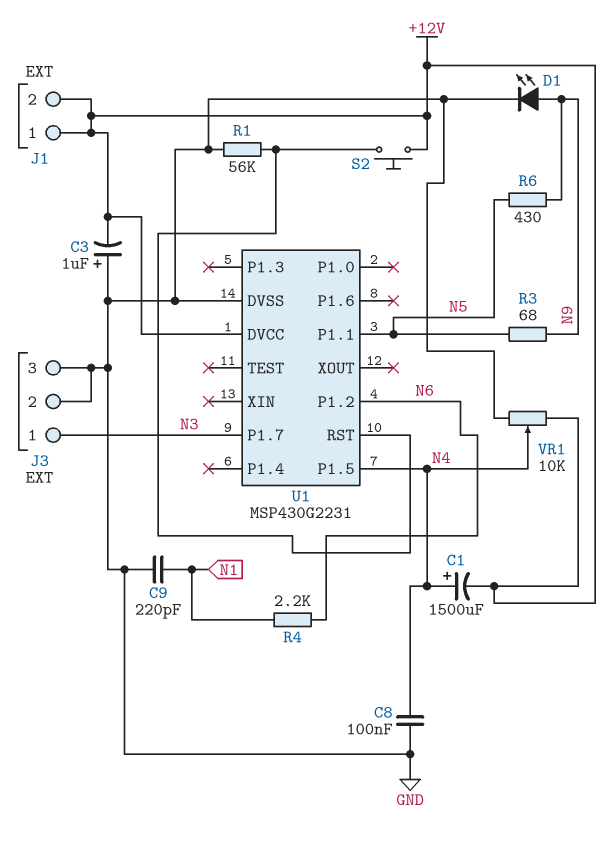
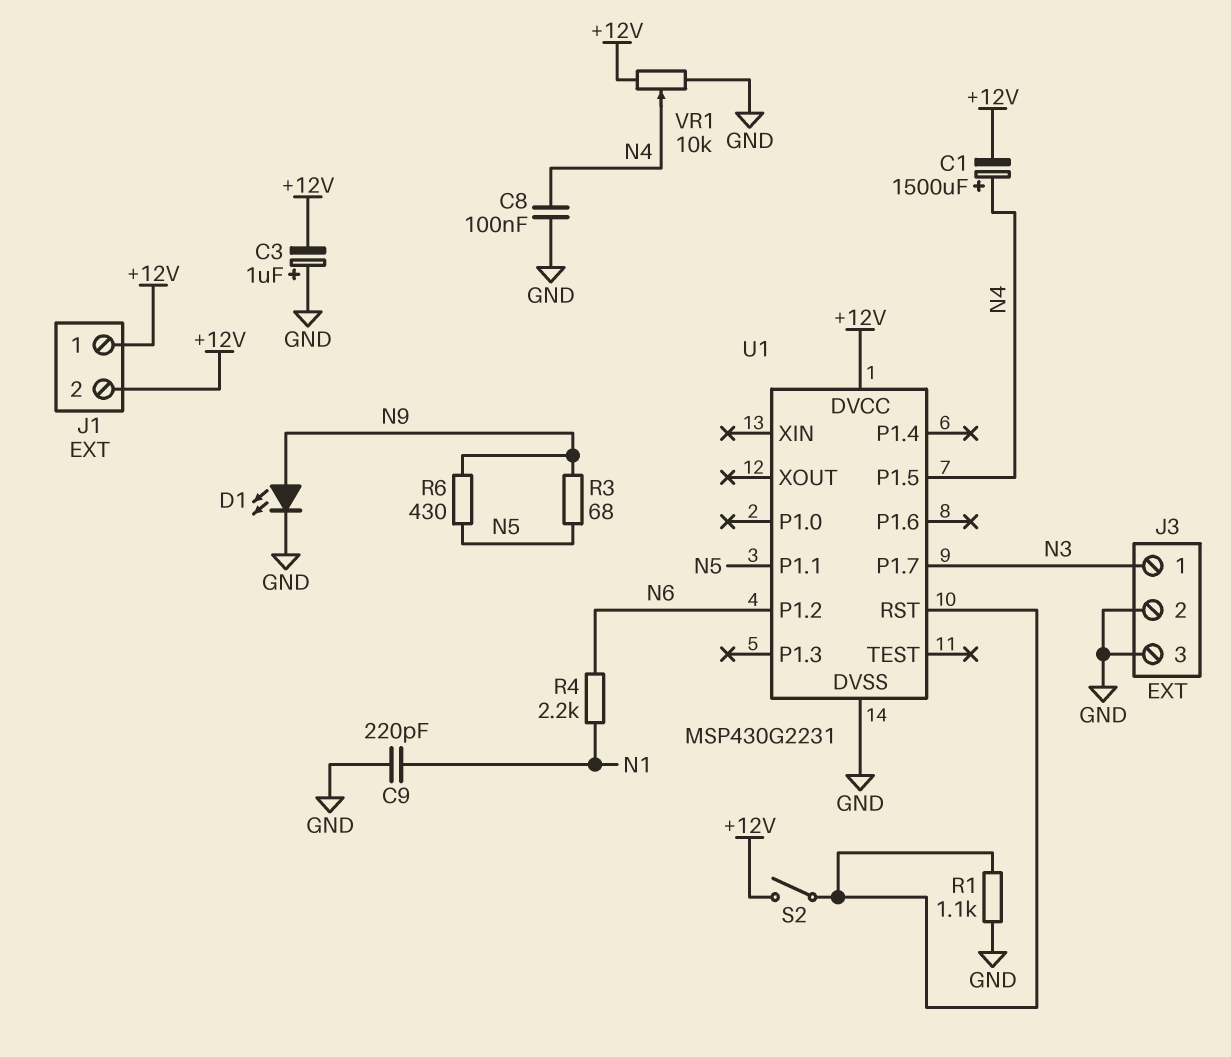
R1: 56k (GND, U1/RST) -> 1.1k (GND, U1/RST)
S2: button (+12V, U1/RST) -> switch (+12V, U1/RST)

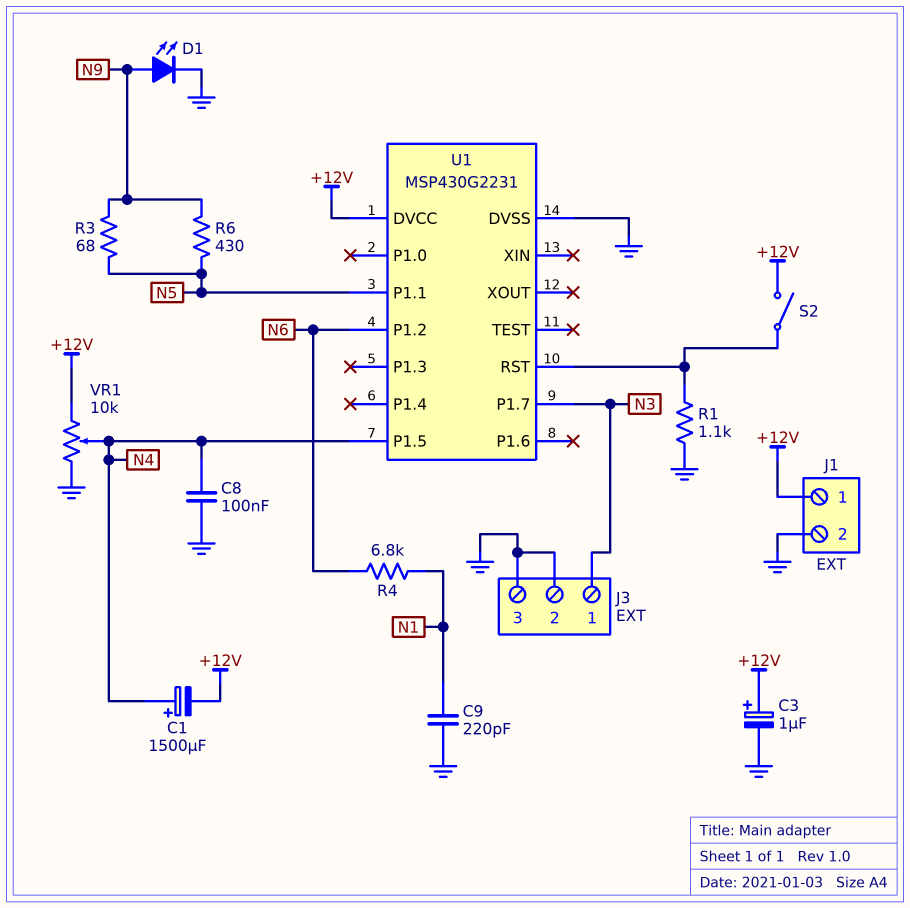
C3: 1uF (plus GND, minus +12V) -> 1uF (plus +12V, minus GND)
J1 pin 2: +12V -> GND
R4: 2.2k (N1, N6) -> 6.8k (N1, N6)

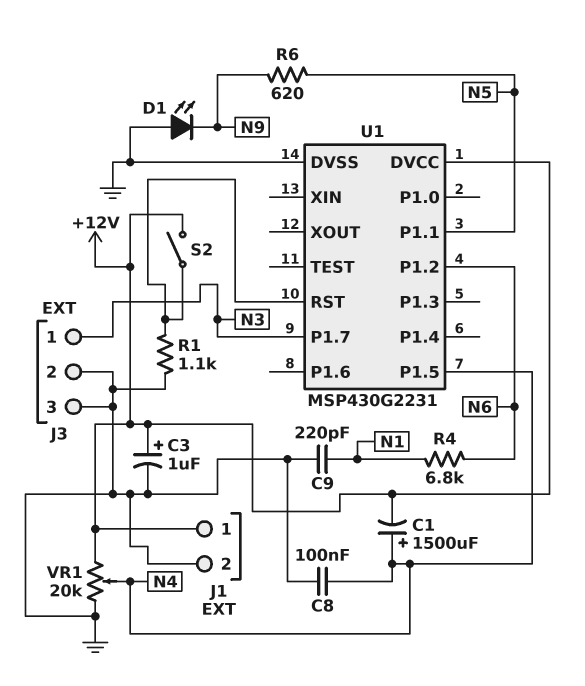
D1: LED (A N9, K GND) -> LED (A GND, K N9)
R3: 68 (N5, N9) -> none
R6: 430 (N5, N9) -> 620 (N5, N9)
VR1: 10k (+12V, GND, wiper N4) -> 20k (+12V, GND, wiper N4)

